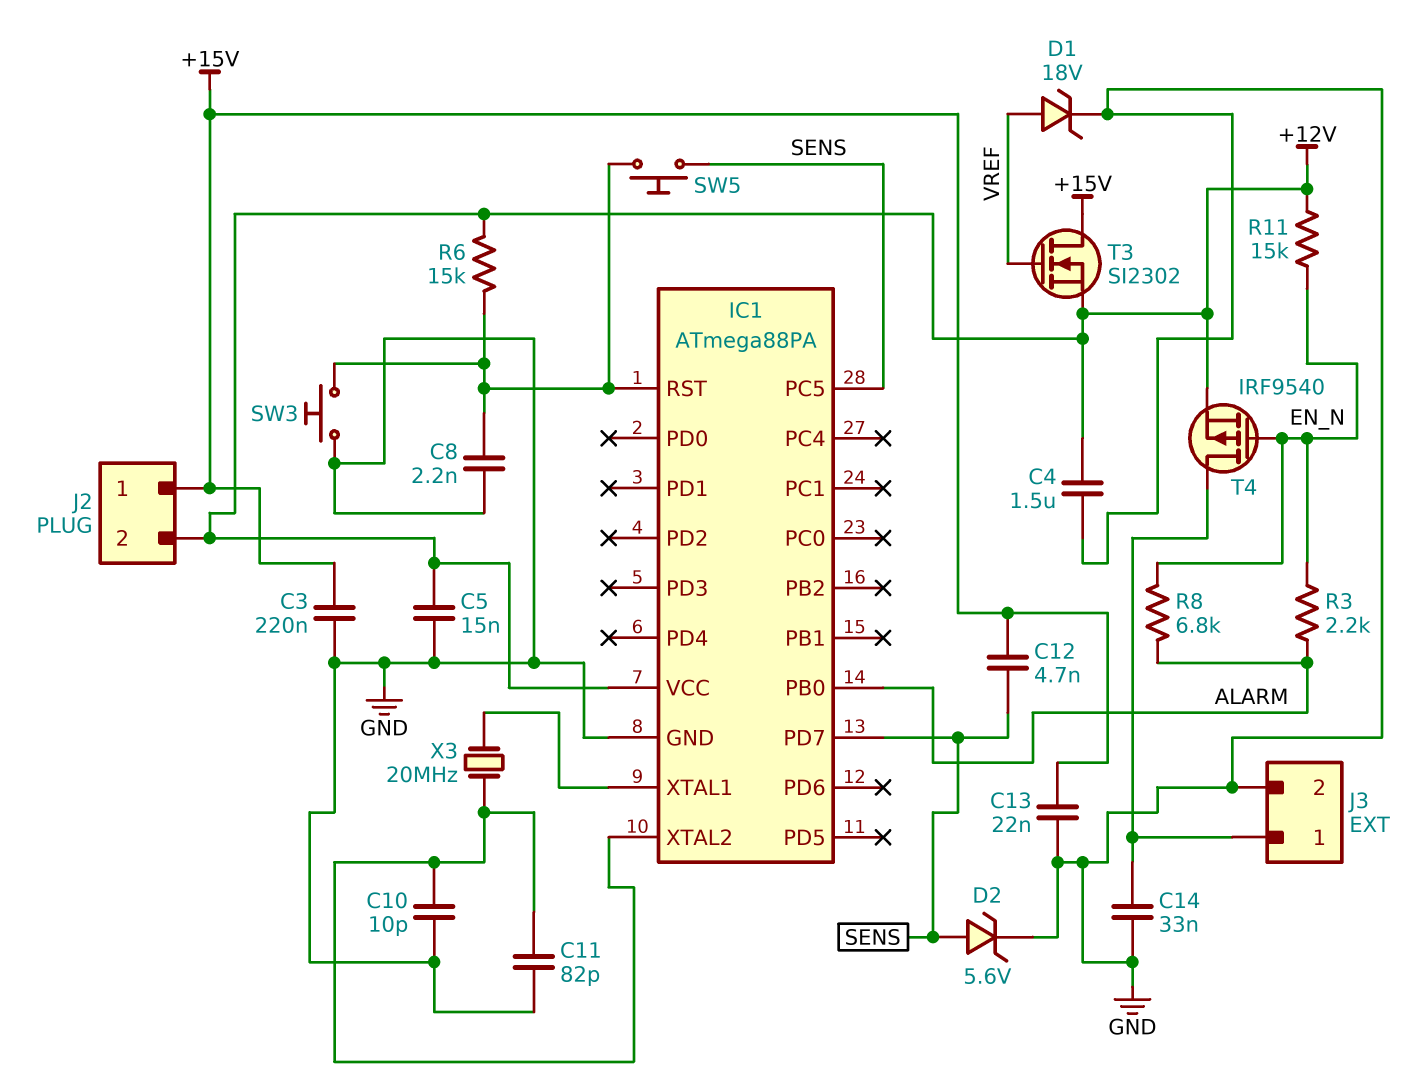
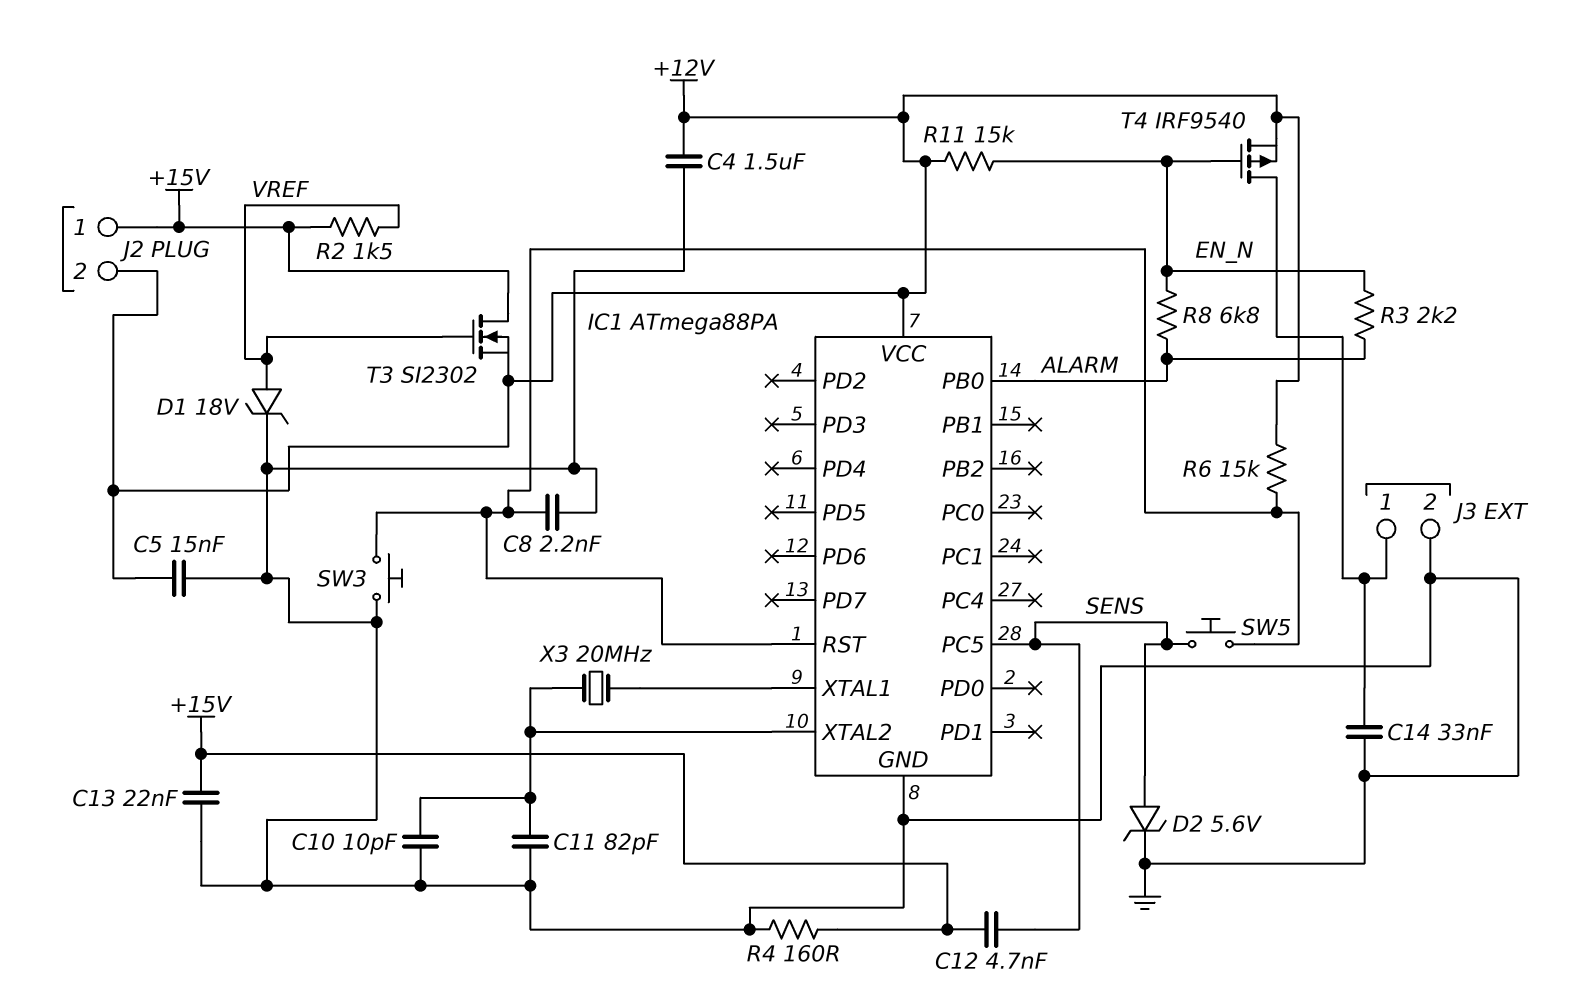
C3: 220nF (+15V, GND) -> none
IC1 pin PD7: SENS -> none
R2: none -> 1.5k (+15V, VREF)
R4: none -> 160 (+15V, GND)

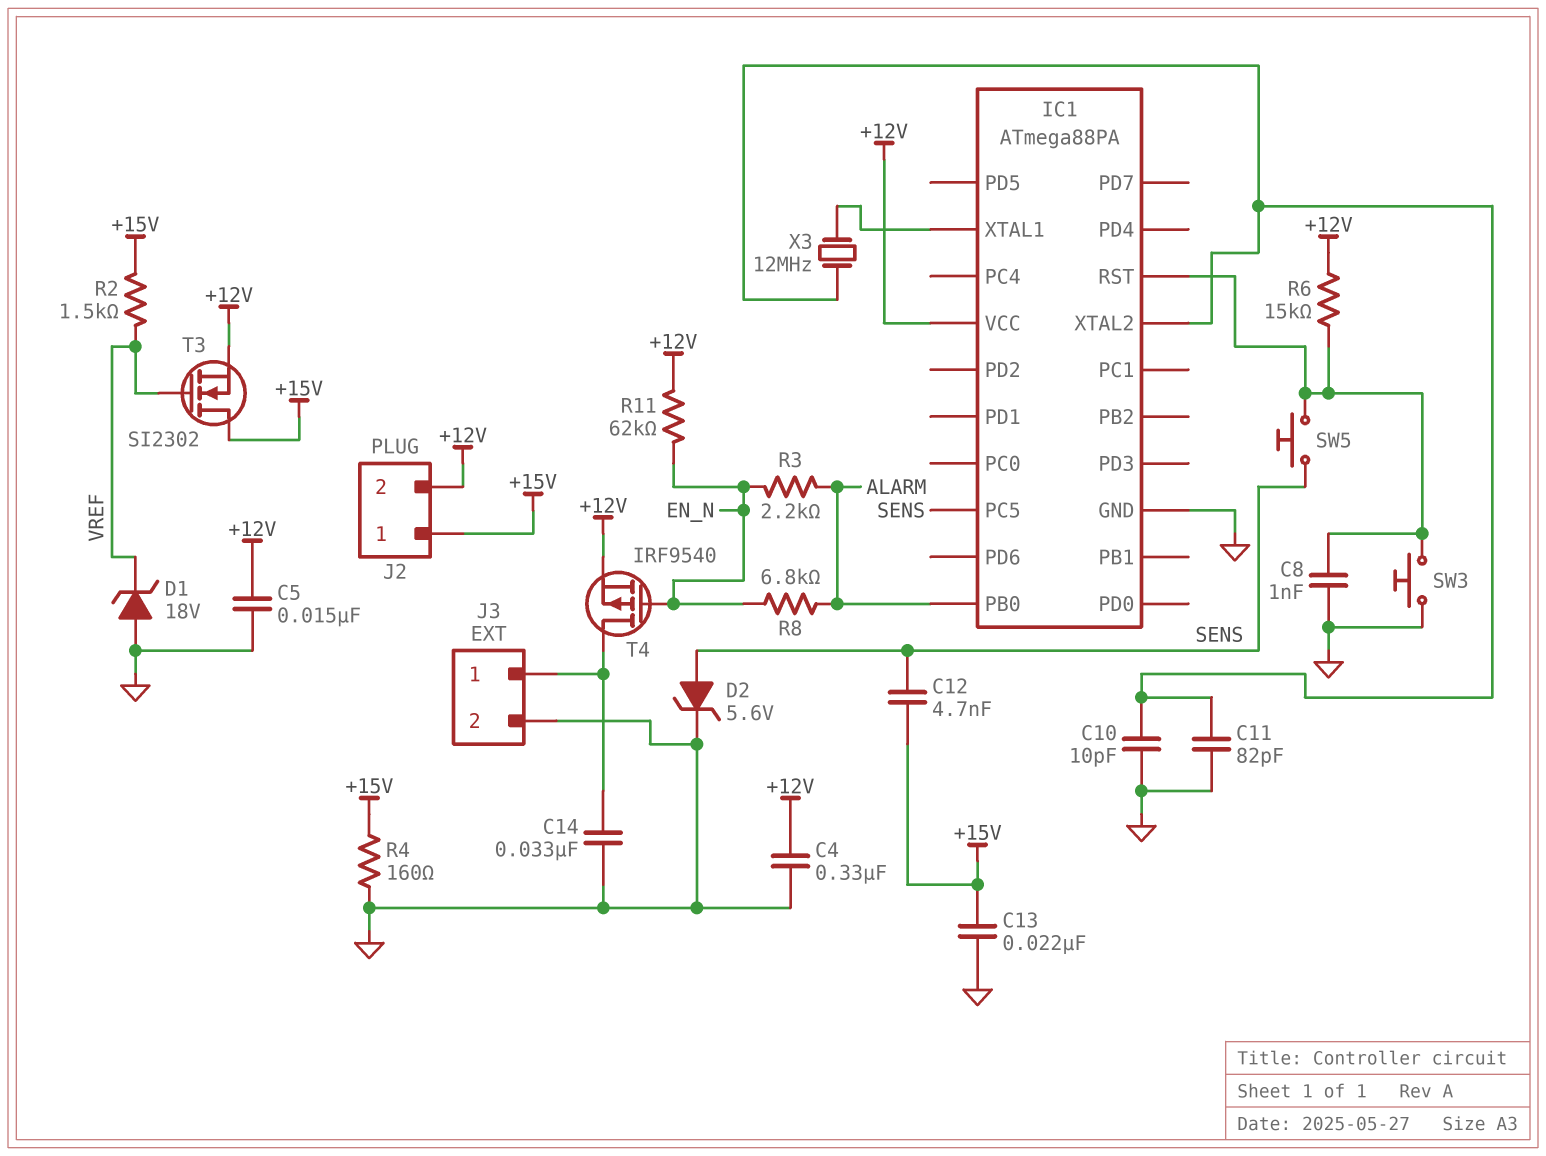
C4: 1.5uF (+12V, GND) -> 330nF (+12V, GND)
C8: 2.2nF (GND, IC1/RST) -> 1nF (GND, IC1/RST)
D1: zener 18V (A VREF, K GND) -> zener 18V (A GND, K VREF)
R11: 15k (+12V, EN_N) -> 62k (+12V, EN_N)
X3: 20MHz (IC1/XTAL1, IC1/XTAL2) -> 12MHz (IC1/XTAL1, IC1/XTAL2)

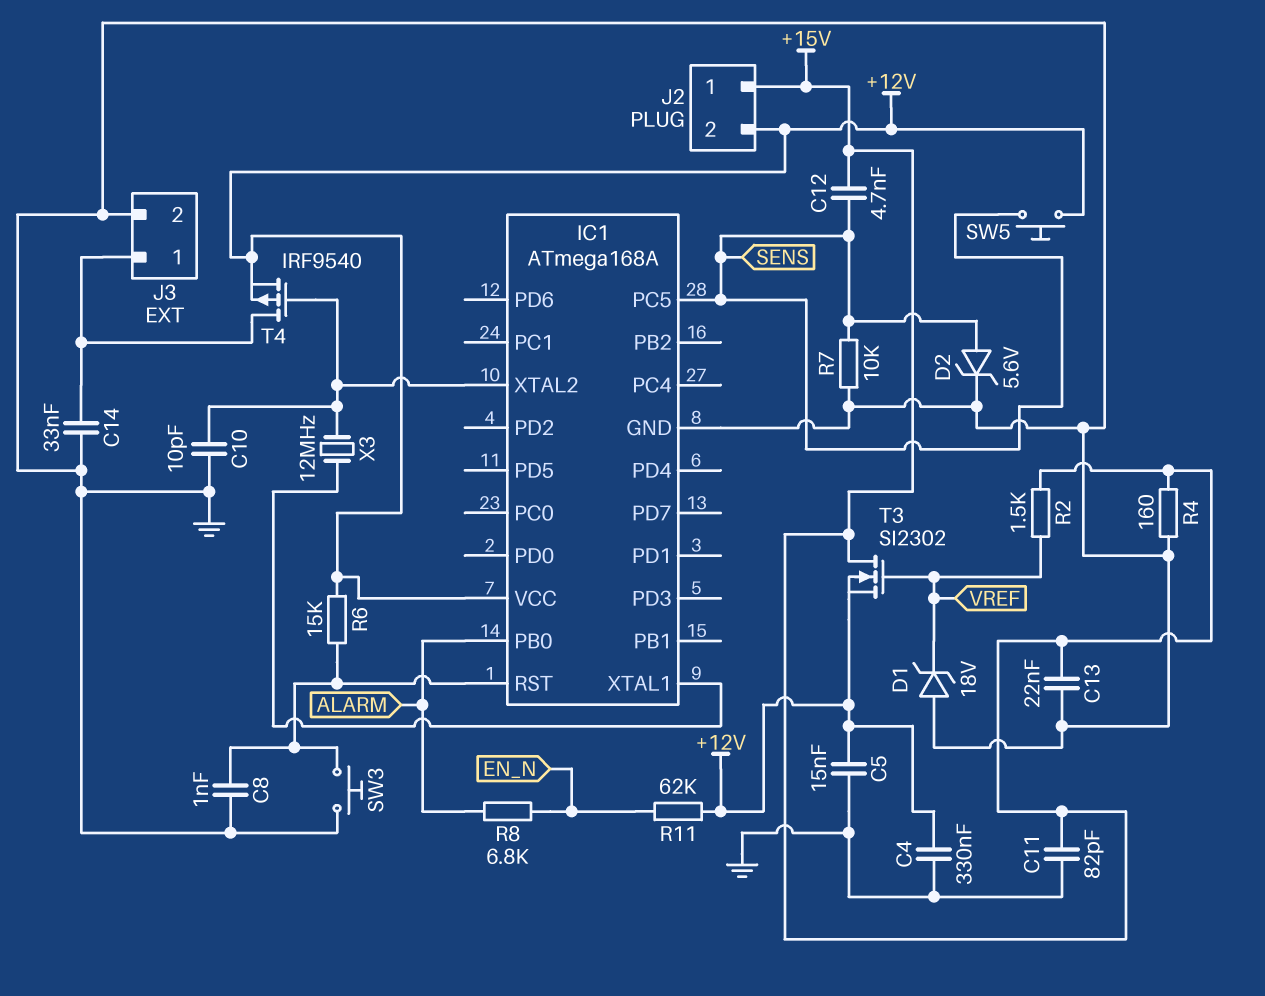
C11: 82pF (GND, IC1/XTAL2) -> 82pF (+15V, GND)
IC1: ATmega88PA -> ATmega168A
R3: 2.2k (ALARM, EN_N) -> none
R7: none -> 10k (GND, SENS)
SW5: button (IC1/RST, SENS) -> button (+12V, SENS)
T4: PMOS IRF9540 (G EN_N, D J3/1, S +12V) -> PMOS IRF9540 (G IC1/XTAL2, D J3/1, S +12V)

